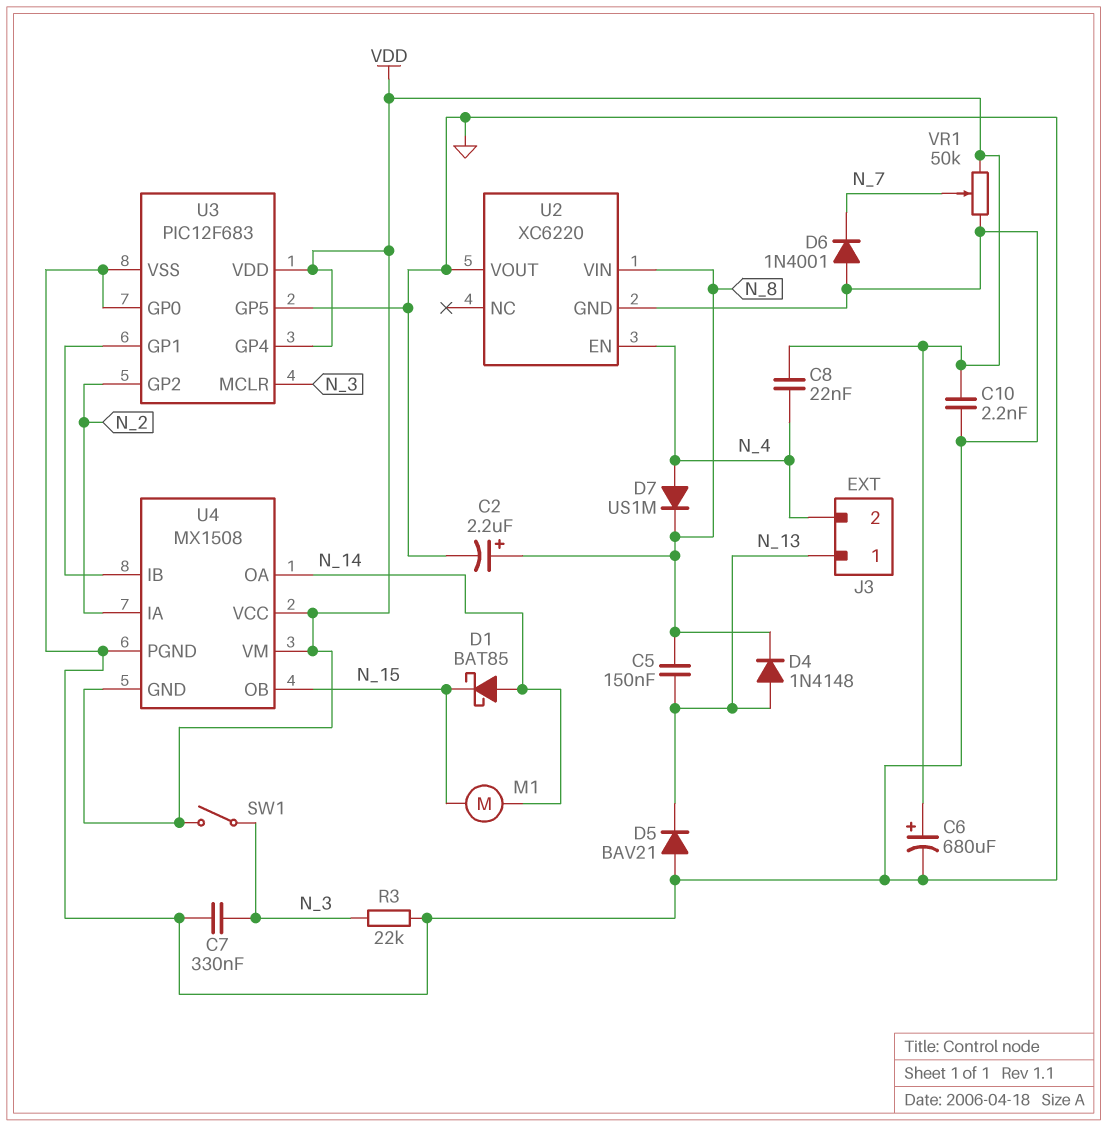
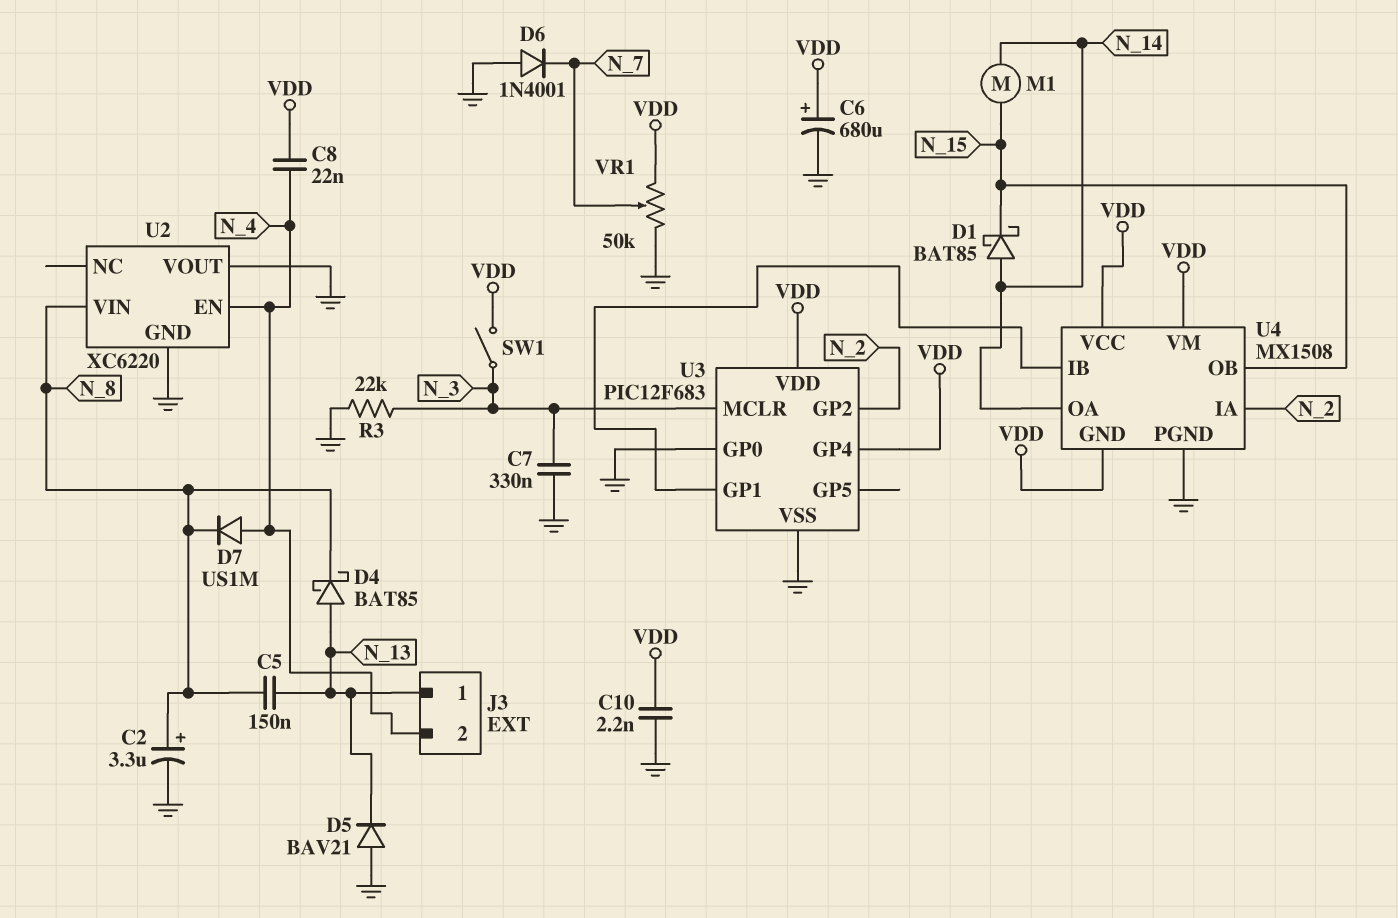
C2: 2.2uF (plus N_8, minus GND) -> 3.3uF (plus N_8, minus GND)
D4: diode 1N4148 (A N_13, K N_8) -> schottky BAT85 (A N_13, K N_8)
U3 pin GP5: GND -> none

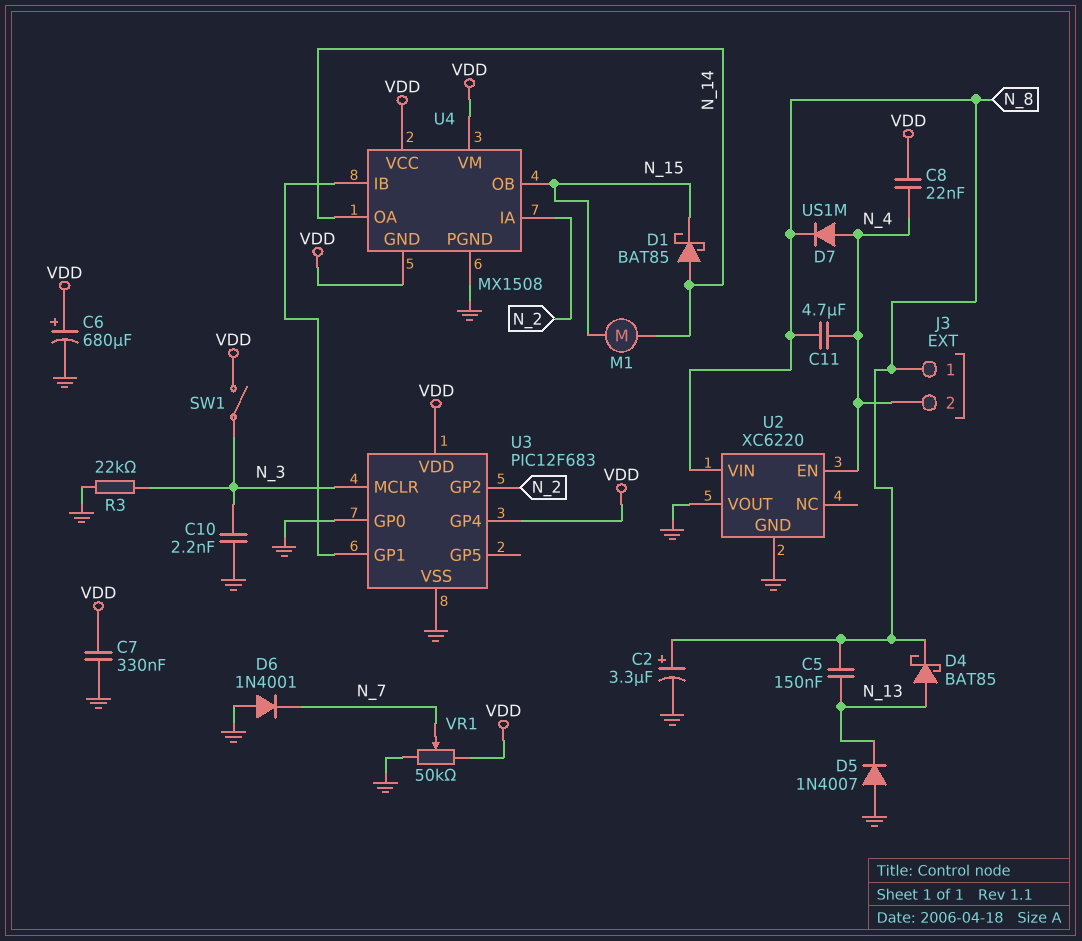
C7: 330nF (GND, N_3) -> 330nF (GND, VDD)
C10: 2.2nF (GND, VDD) -> 2.2nF (GND, N_3)
C11: none -> 4.7uF (N_4, N_8)
D5: diode BAV21 (A GND, K N_13) -> diode 1N4007 (A GND, K N_13)
J3 pin 1: N_13 -> N_8

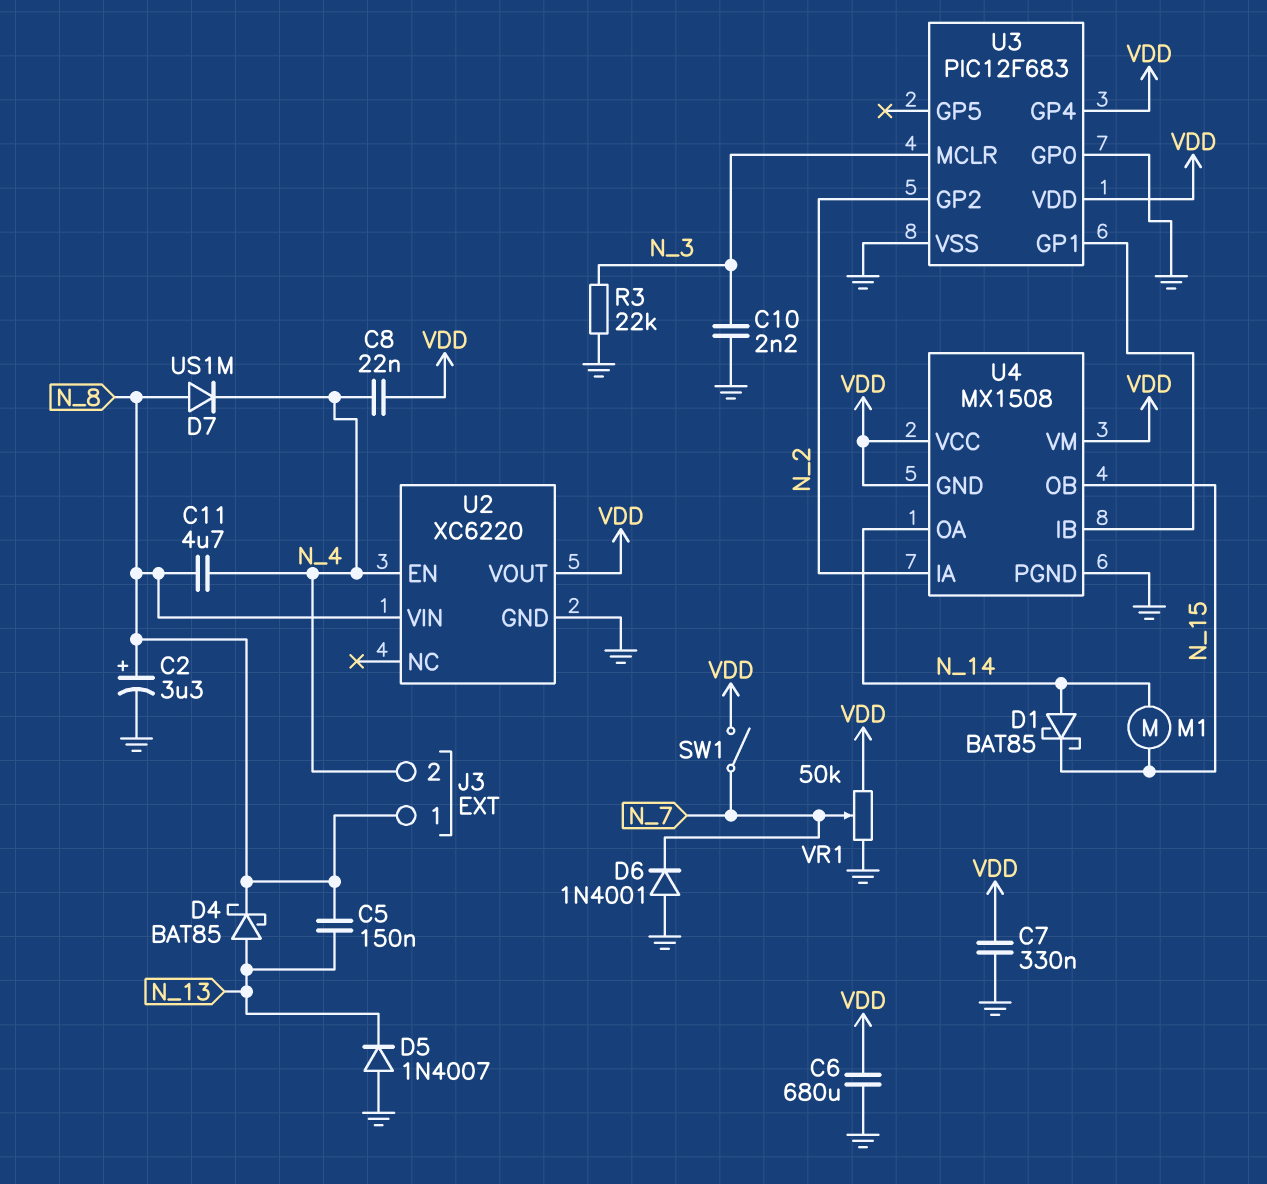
C6: 680uF (plus VDD, minus GND) -> 680uF (GND, VDD)
D7: diode US1M (A N_4, K N_8) -> diode US1M (A N_8, K N_4)
SW1: switch (N_3, VDD) -> switch (N_7, VDD)
U2 pin VOUT: GND -> VDD

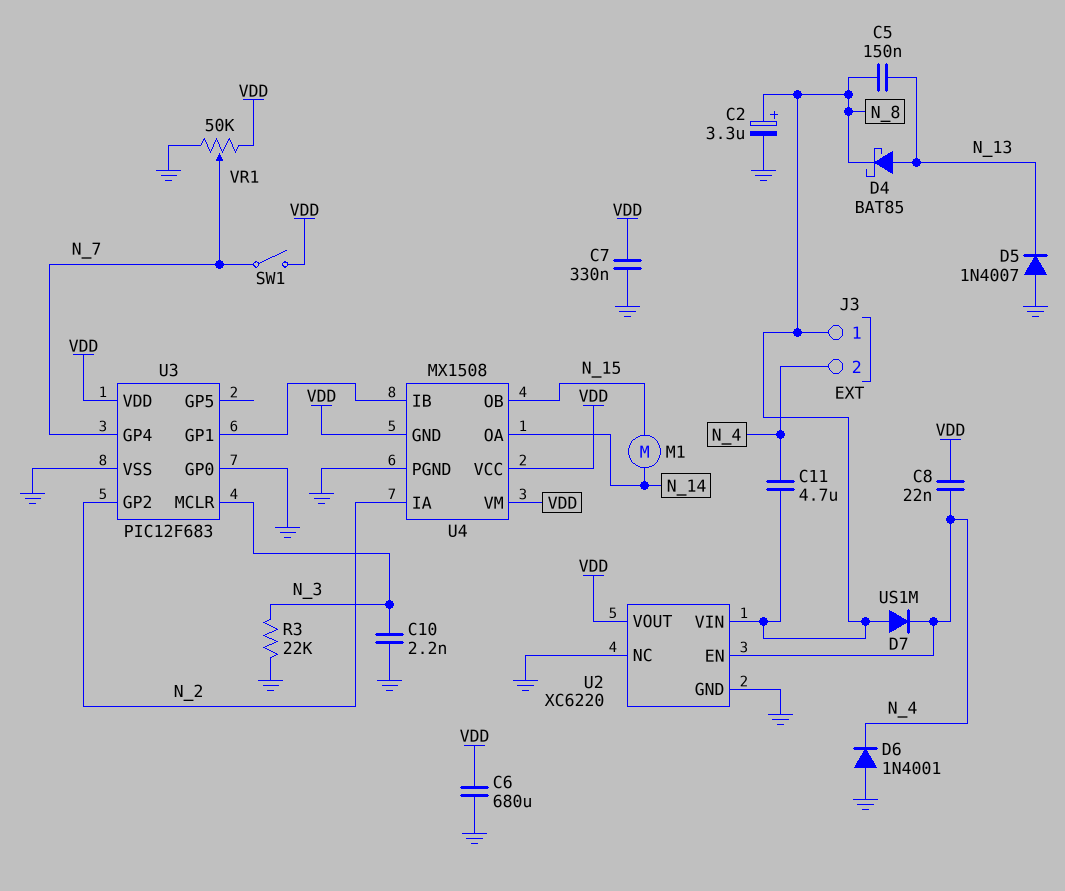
D1: schottky BAT85 (A N_14, K N_15) -> none
D6: diode 1N4001 (A GND, K N_7) -> diode 1N4001 (A GND, K N_4)
U2 pin NC: none -> GND
U3 pin GP4: VDD -> N_7

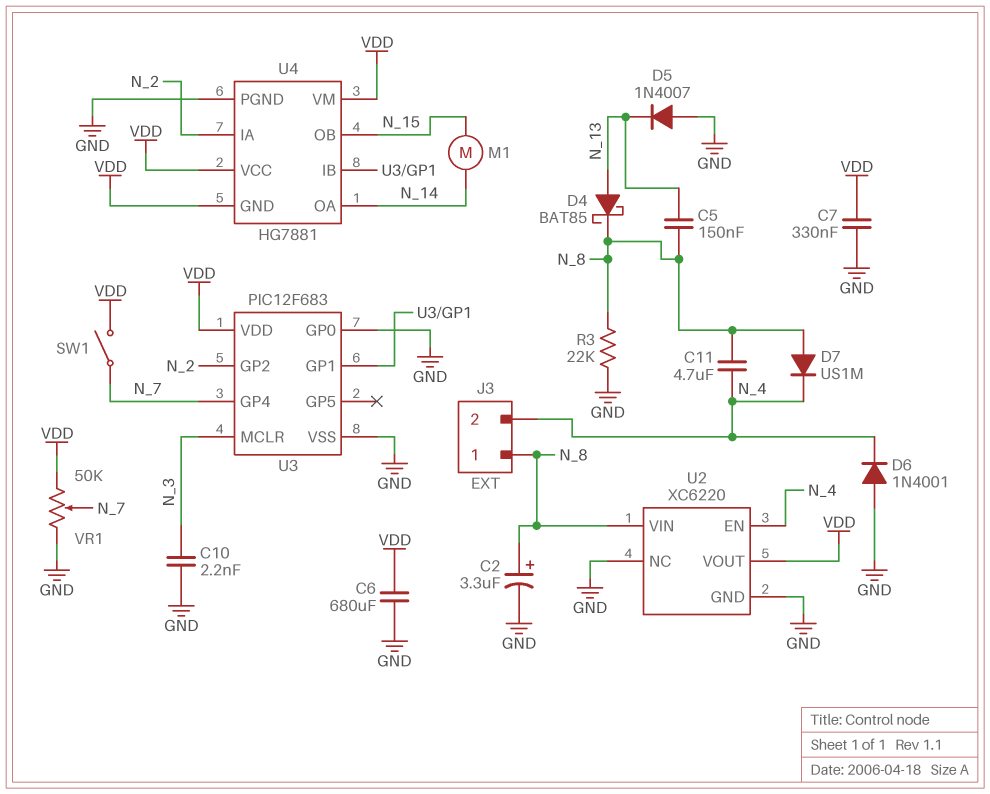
C8: 22nF (N_4, VDD) -> none
R3: 22k (GND, N_3) -> 22k (GND, N_8)
U4: MX1508 -> HG7881

